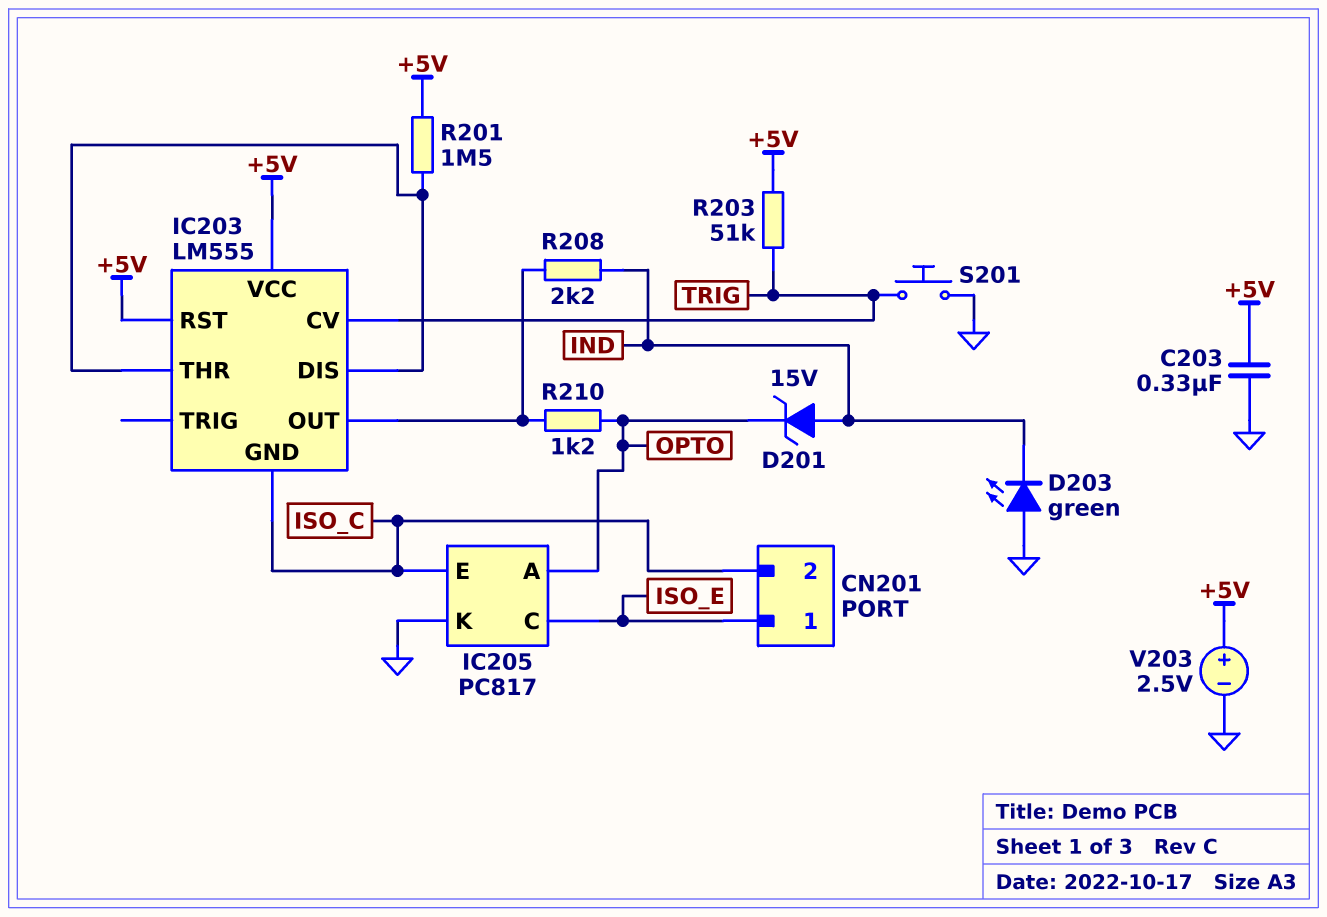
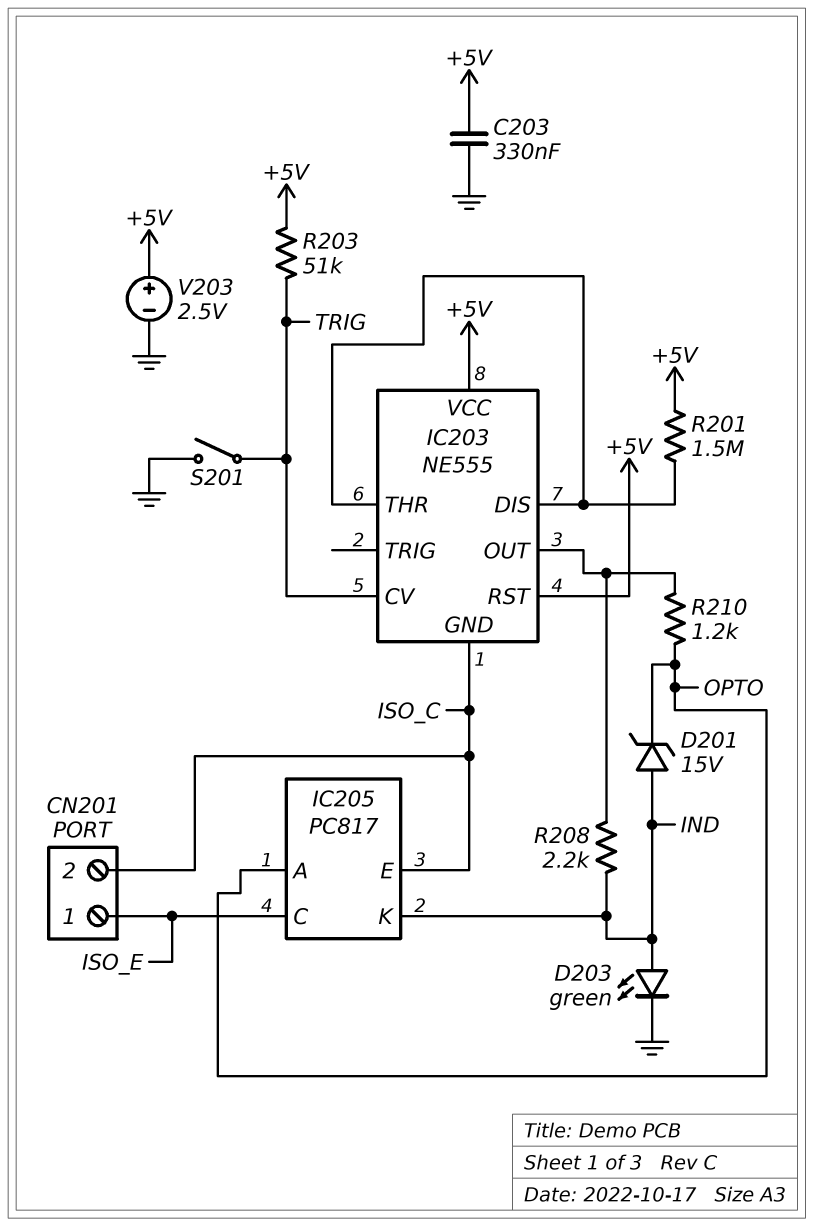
D203: LED green (A GND, K IND) -> LED green (A IND, K GND)
IC203: LM555 -> NE555
IC205 pin K: GND -> IND
S201: button (GND, TRIG) -> switch (GND, TRIG)

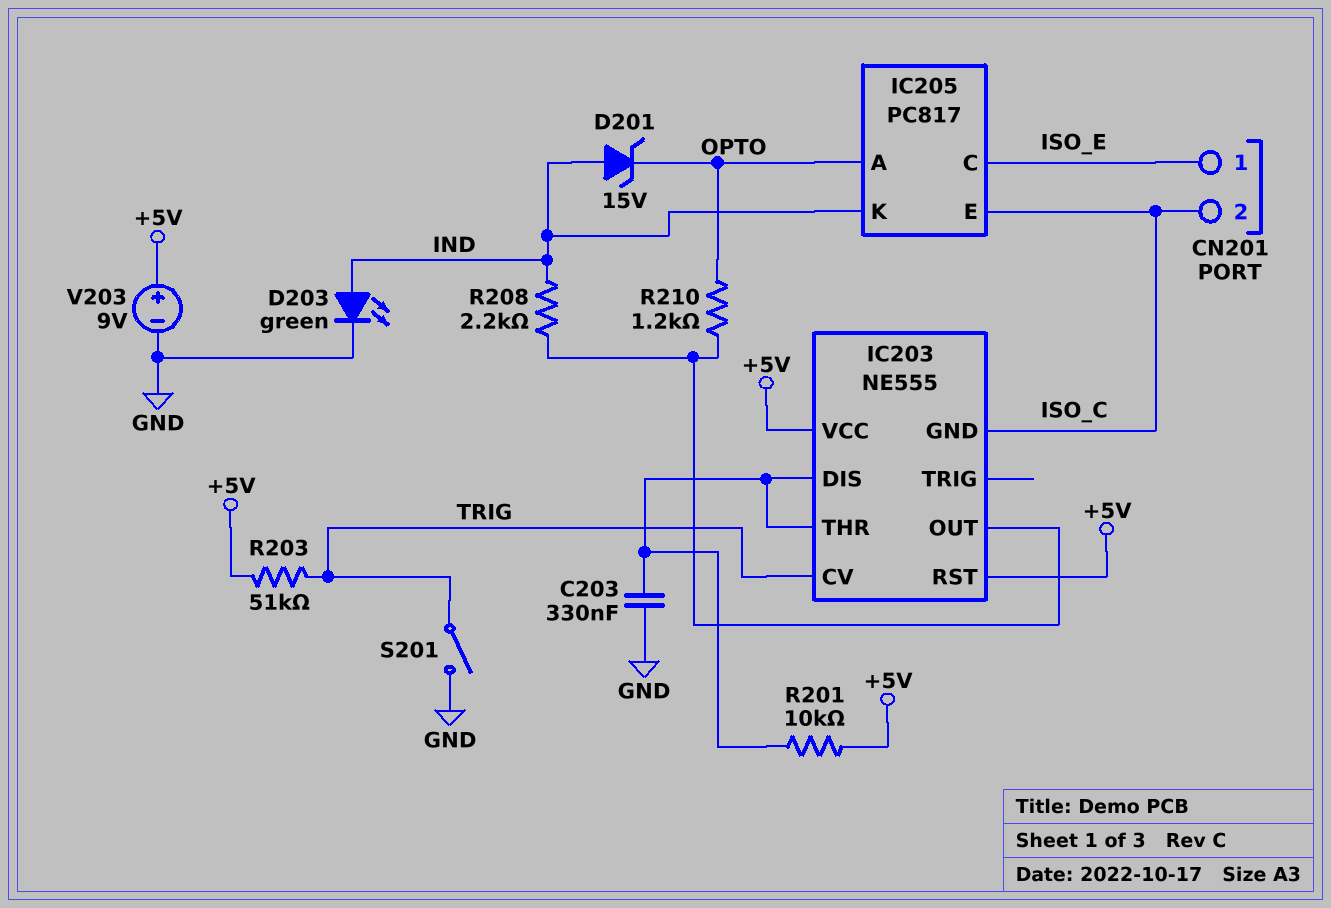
C203: 330nF (+5V, GND) -> 330nF (GND, IC203/DIS)
R201: 1.5M (+5V, IC203/DIS) -> 10k (+5V, IC203/DIS)
V203: 2.5V (plus +5V, minus GND) -> 9V (plus +5V, minus GND)

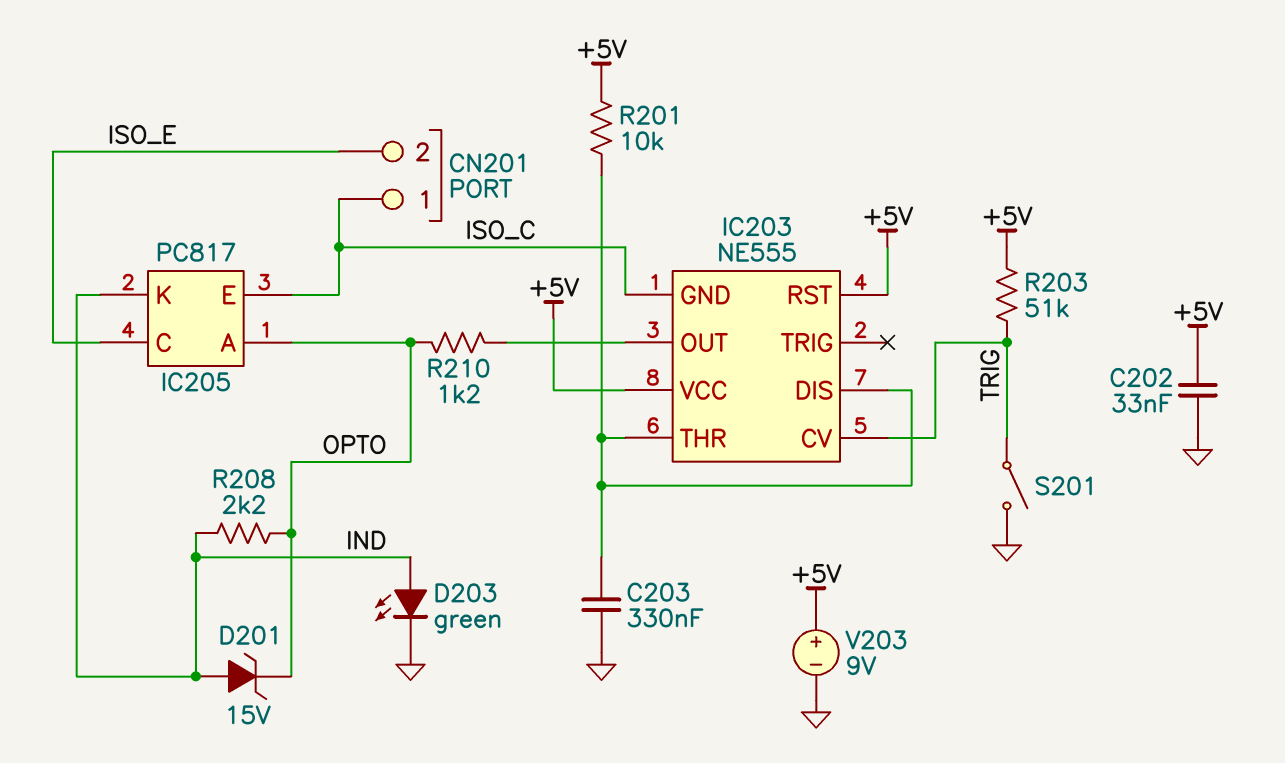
C202: none -> 33nF (+5V, GND)
CN201 pin 1: ISO_E -> ISO_C
CN201 pin 2: ISO_C -> ISO_E
R208: 2.2k (IC203/OUT, IND) -> 2.2k (IND, OPTO)

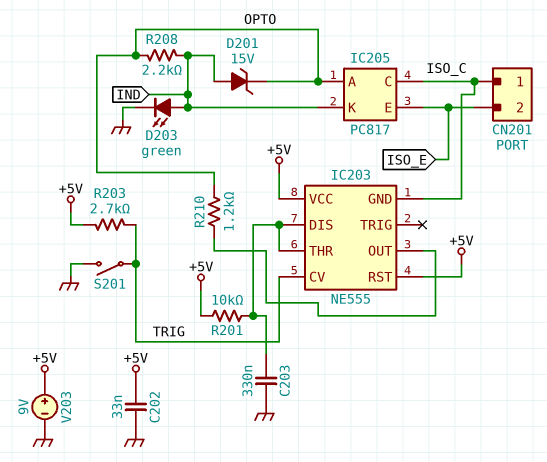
IC205 pin C: ISO_E -> ISO_C
IC205 pin E: ISO_C -> ISO_E
R203: 51k (+5V, TRIG) -> 2.7k (+5V, TRIG)

